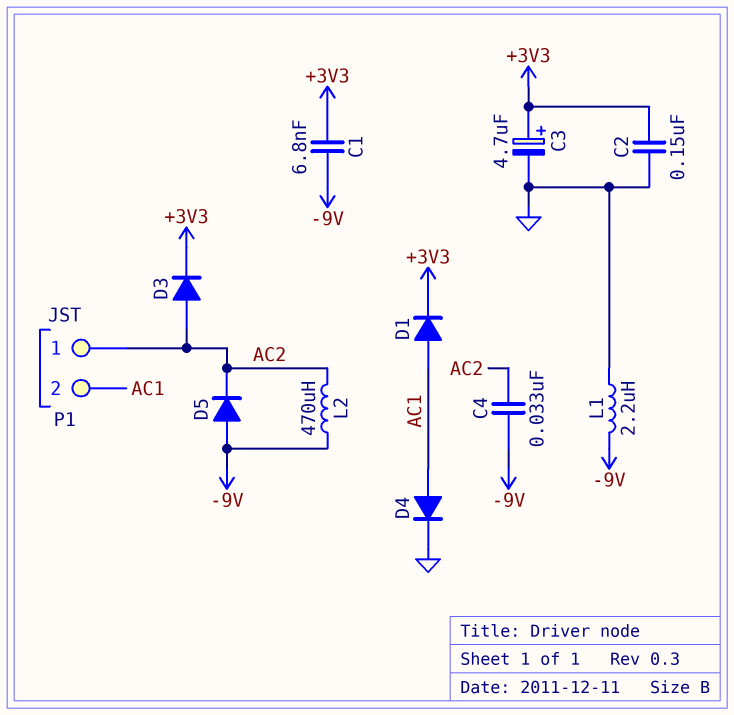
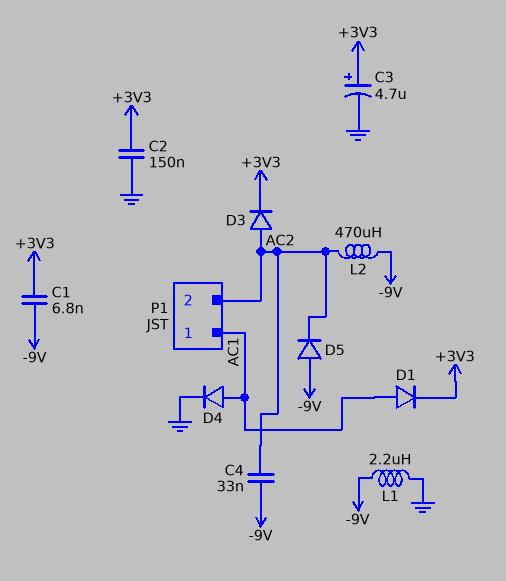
P1 pin 1: AC2 -> AC1
P1 pin 2: AC1 -> AC2

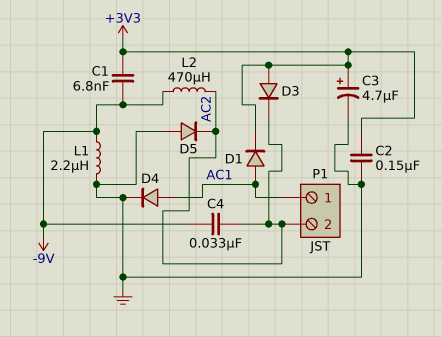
D3: diode (A AC2, K +3V3) -> diode (A +3V3, K AC2)
D5: diode (A -9V, K AC2) -> diode (A GND, K AC2)

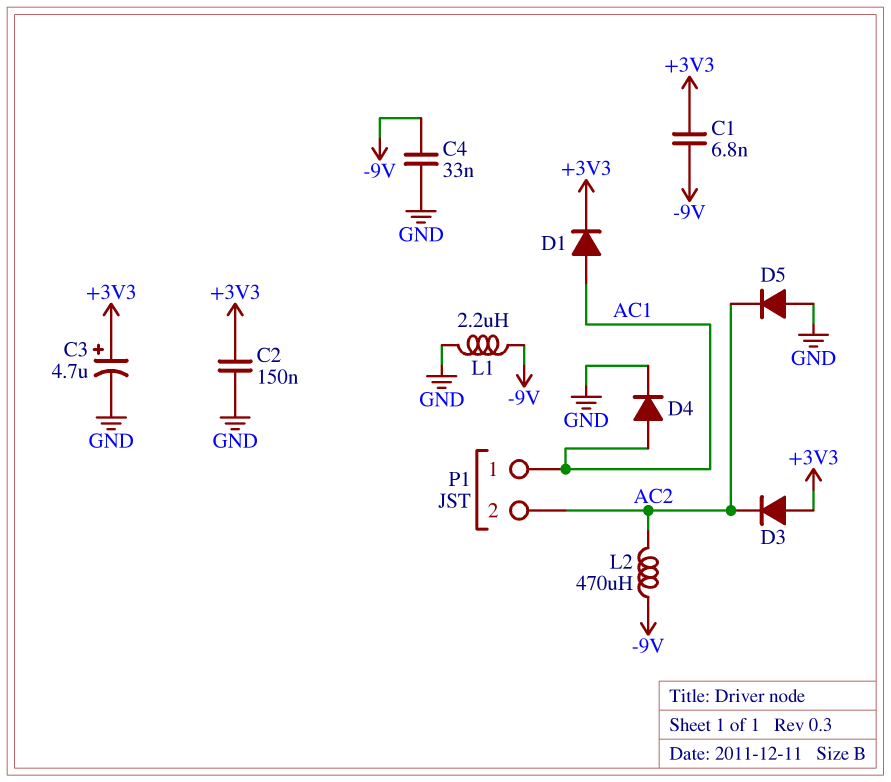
C4: 33nF (-9V, AC2) -> 33nF (-9V, GND)

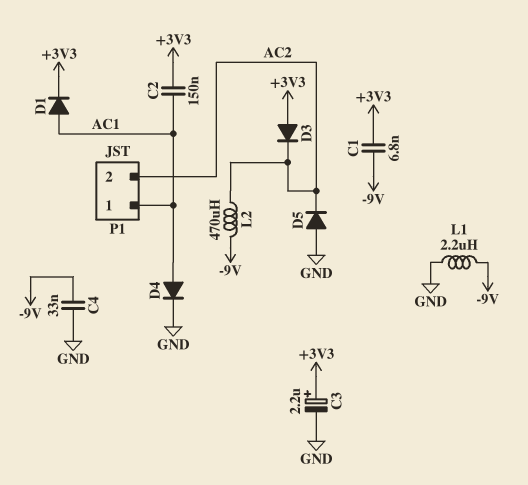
C2: 150nF (+3V3, GND) -> 150nF (+3V3, AC1)
C3: 4.7uF (plus +3V3, minus GND) -> 2.2uF (plus +3V3, minus GND)

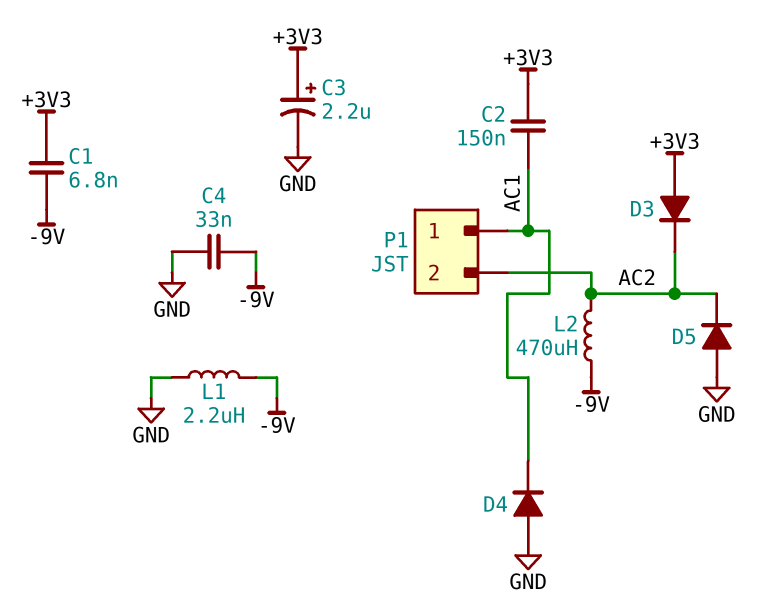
D1: diode (A AC1, K +3V3) -> none
D4: diode (A AC1, K GND) -> diode (A GND, K AC1)

